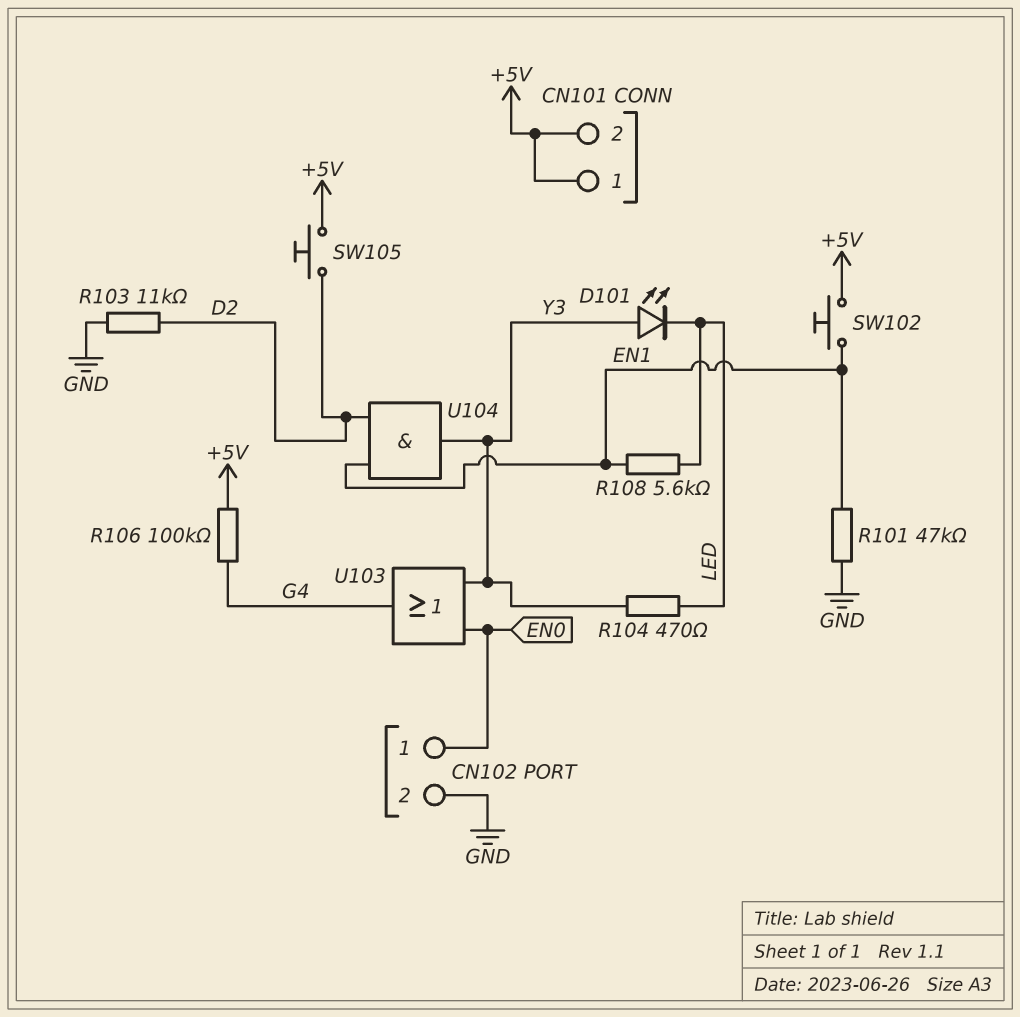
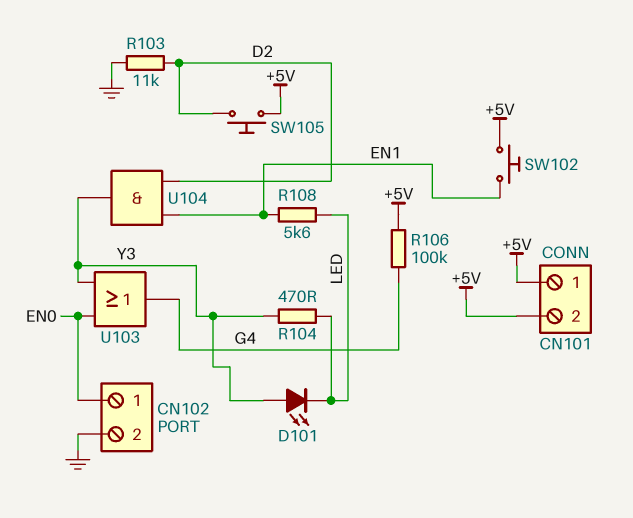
R101: 47k (EN1, GND) -> none

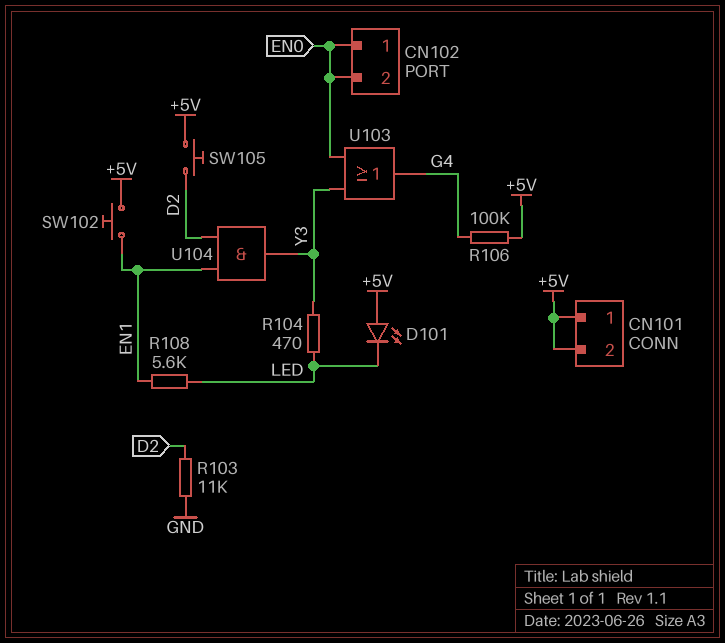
CN102 pin 2: GND -> EN0
D101: LED (A Y3, K LED) -> LED (A +5V, K LED)

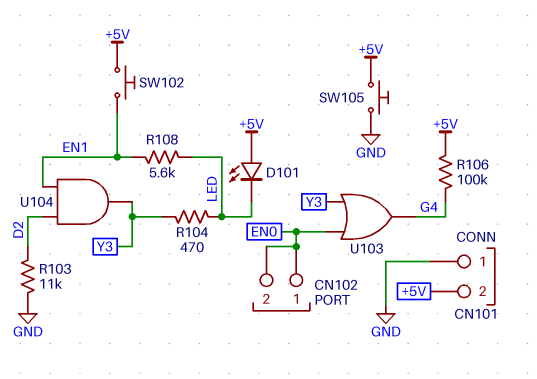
CN101 pin 1: +5V -> GND
SW105: button (+5V, D2) -> button (+5V, GND)

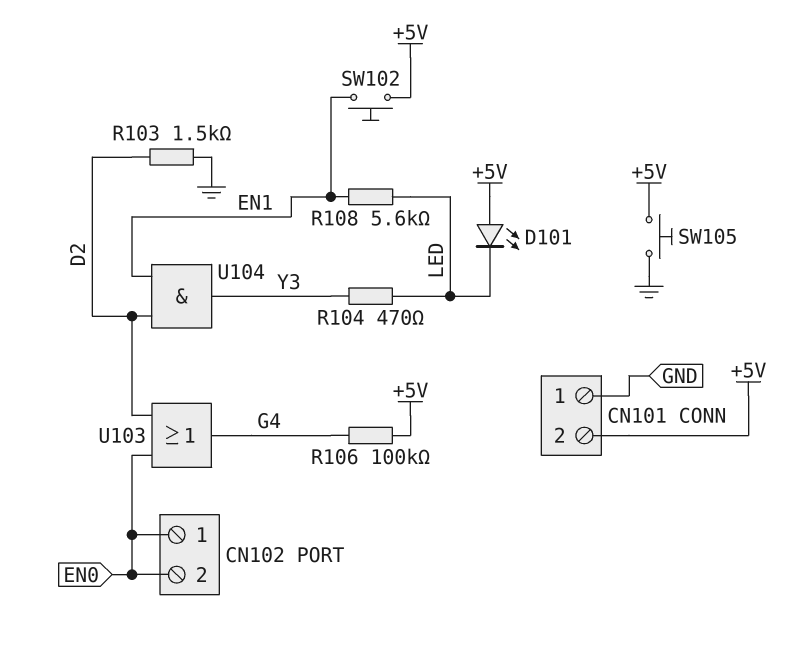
R103: 11k (D2, GND) -> 1.5k (D2, GND)
U103: OR (in EN0, in Y3, out G4) -> OR (in D2, in EN0, out G4)

